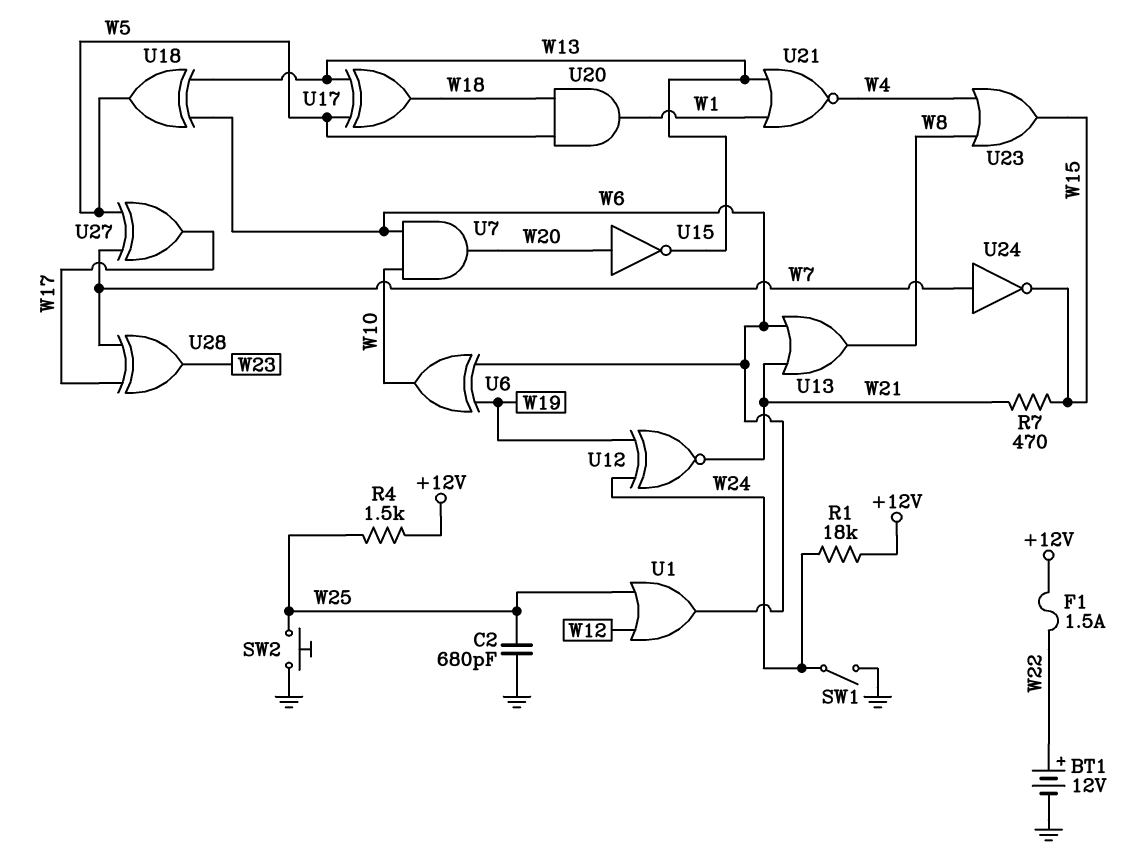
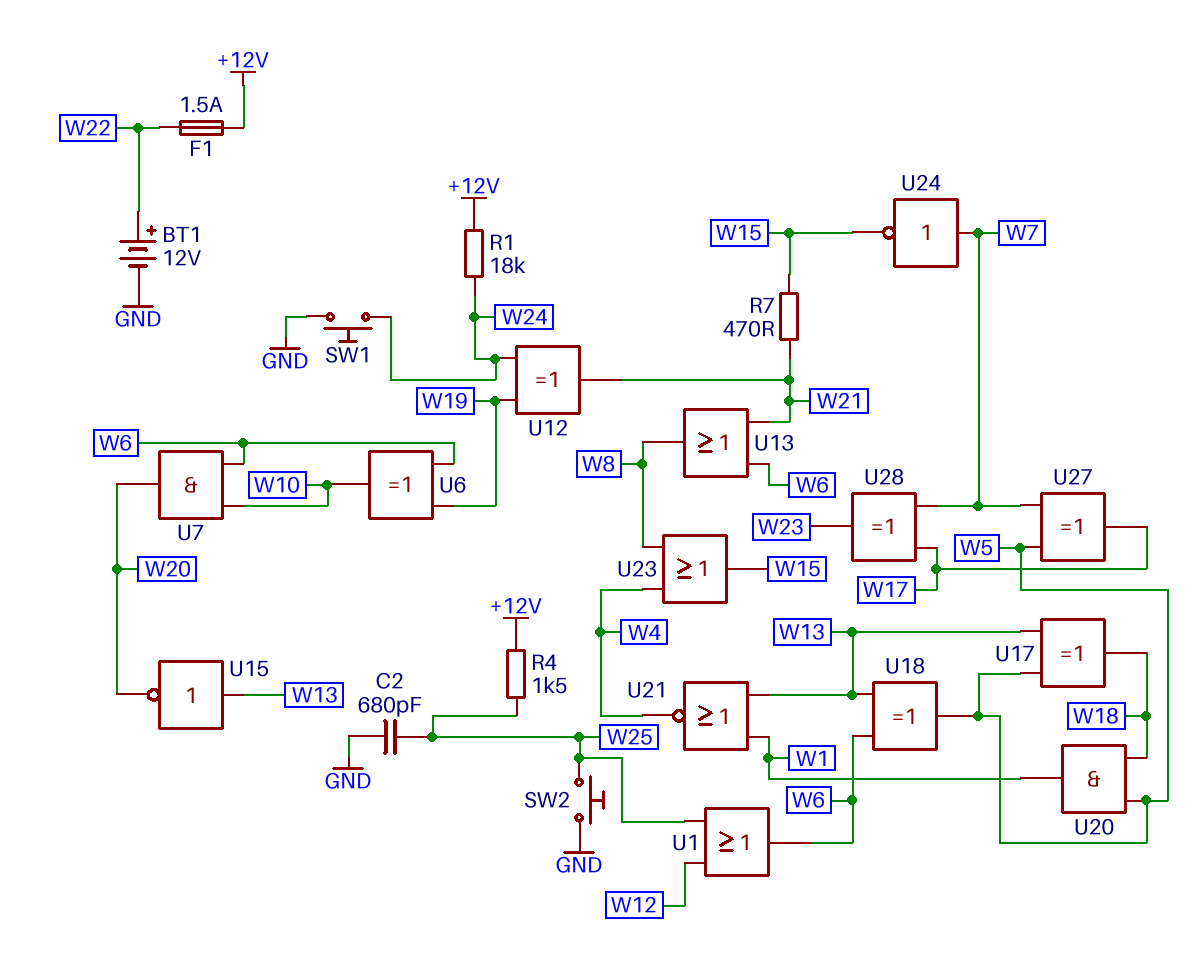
SW1: switch (GND, W24) -> button (GND, W24)
U12: XNOR (in W19, in W24, out W21) -> XOR (in W19, in W24, out W21)
U15: NOT (in W20, out W13) -> NOT (in W13, out W20)

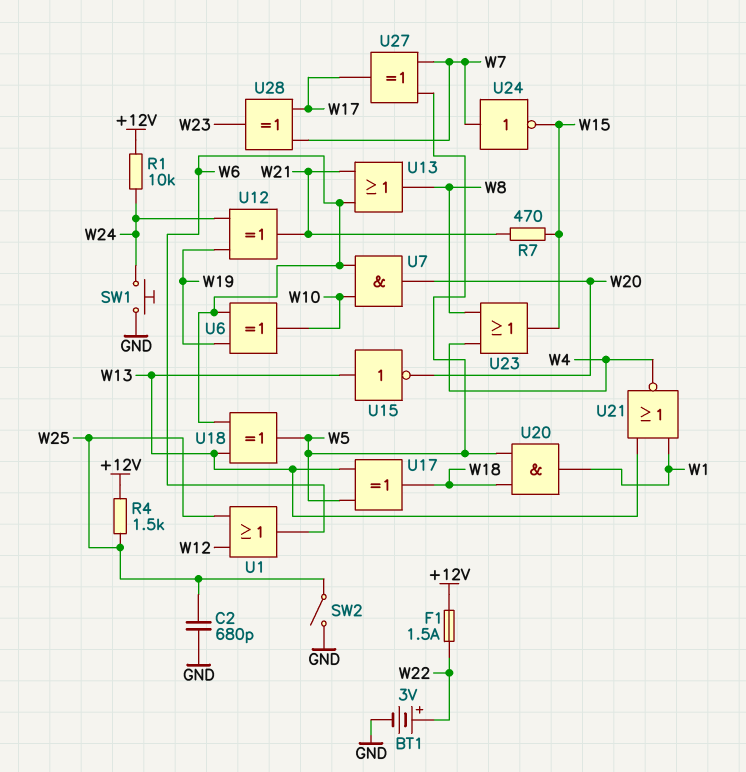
BT1: 12V (plus W22, minus GND) -> 3V (plus W22, minus GND)
R1: 18k (+12V, W24) -> 10k (+12V, W24)
SW2: button (GND, W25) -> switch (GND, W25)

